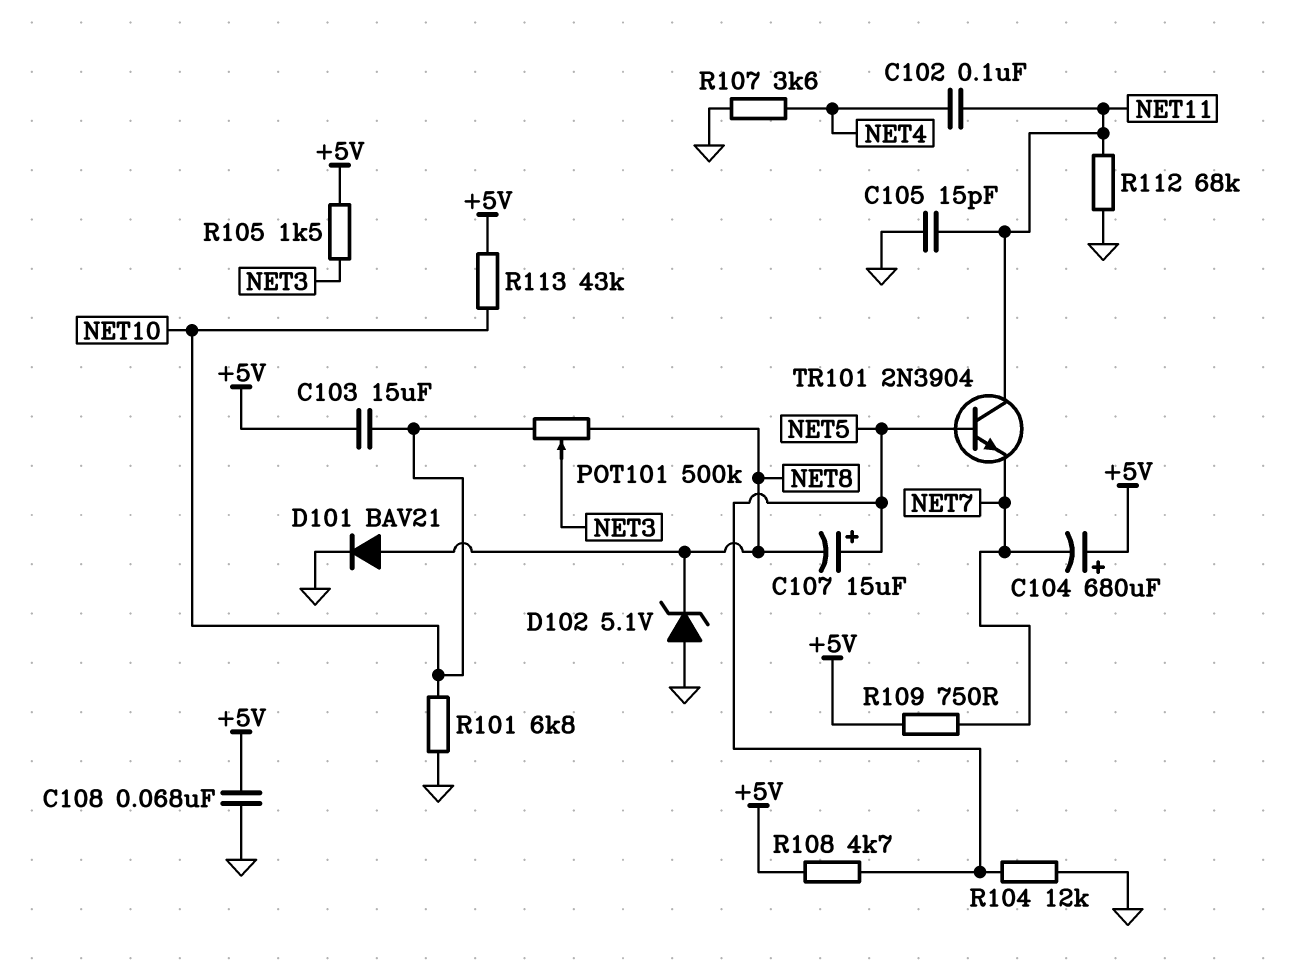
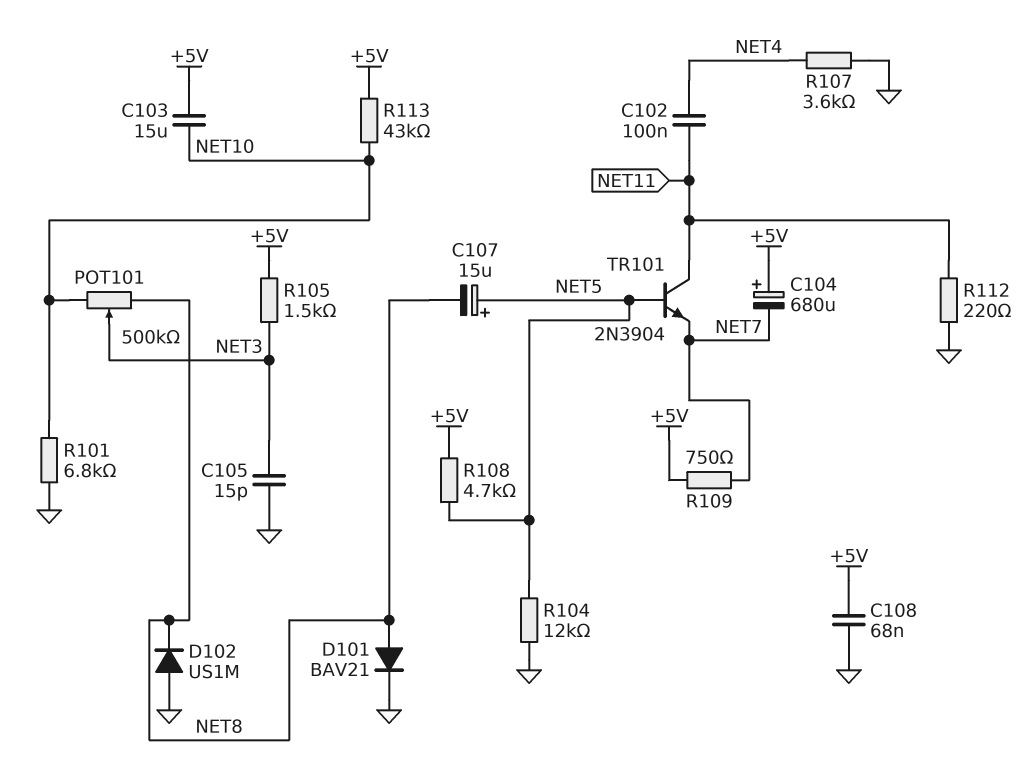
C105: 15pF (GND, NET11) -> 15pF (GND, NET3)
D102: zener 5.1V (A GND, K NET8) -> diode US1M (A GND, K NET8)
R112: 68k (GND, NET11) -> 220 (GND, NET11)

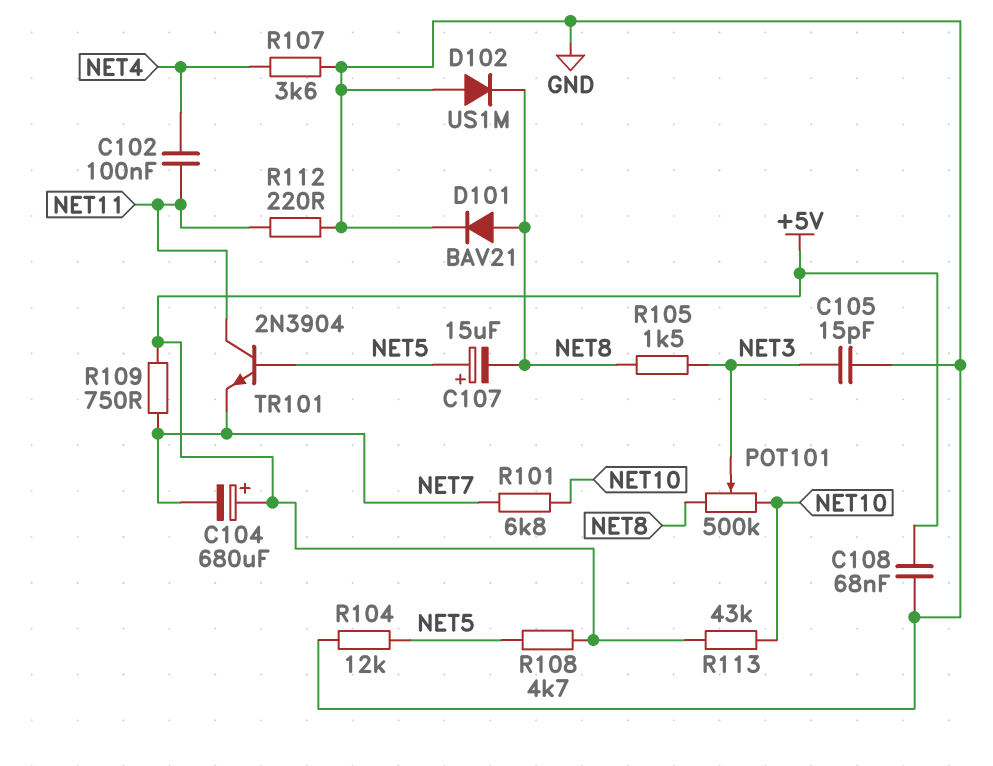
C103: 15uF (+5V, NET10) -> none
R101: 6.8k (GND, NET10) -> 6.8k (NET7, NET10)
R105: 1.5k (+5V, NET3) -> 1.5k (NET3, NET8)

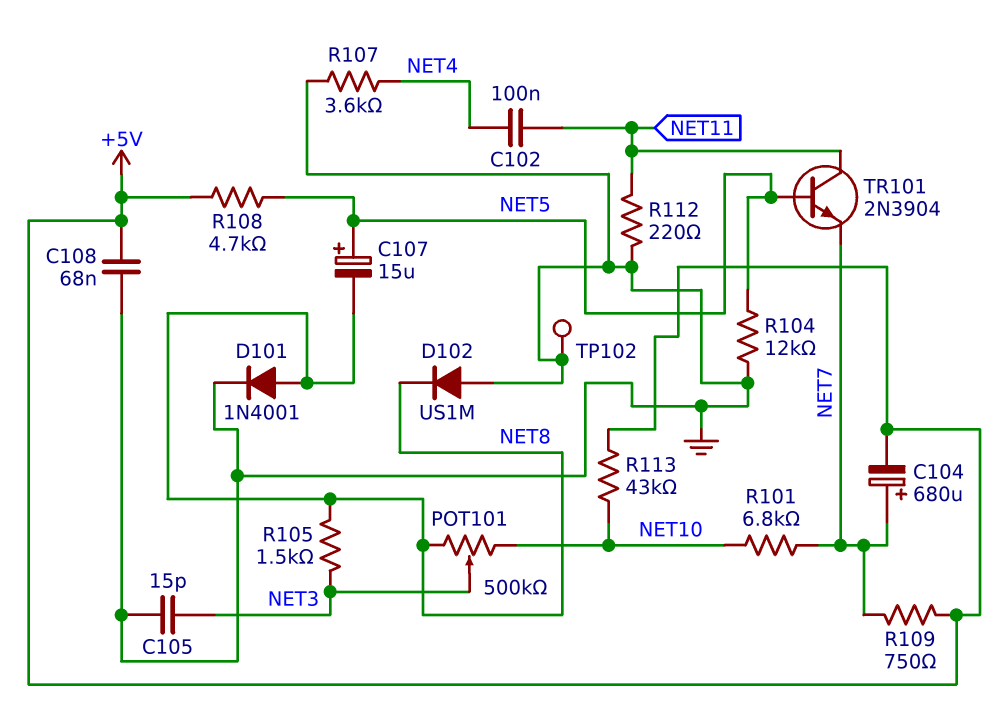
C104: 680uF (plus +5V, minus NET7) -> 680uF (plus NET7, minus +5V)
D101: diode BAV21 (A NET8, K GND) -> diode 1N4001 (A NET8, K GND)
TP102: none -> test point (GND)

